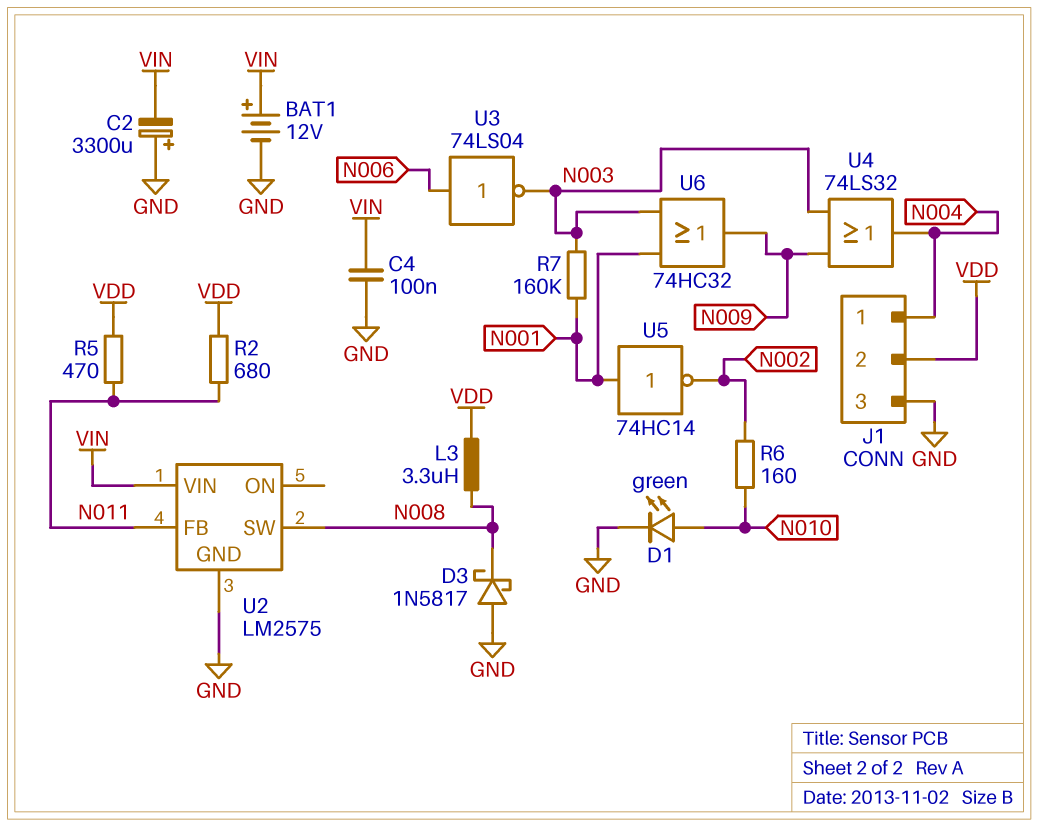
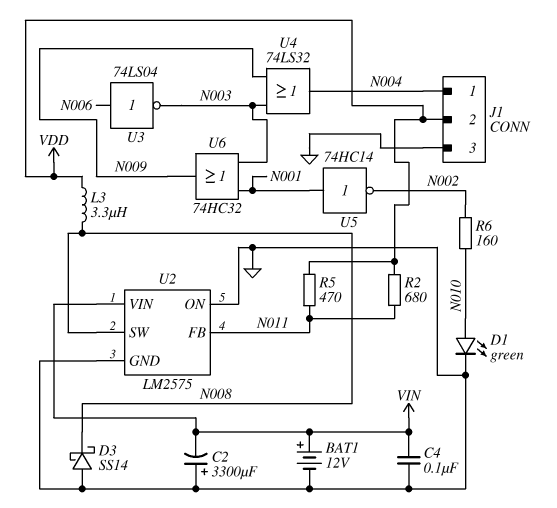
D3: schottky 1N5817 (A GND, K N008) -> schottky SS14 (A GND, K N008)
R7: 160k (N001, N003) -> none
U2 pin ON: none -> GND

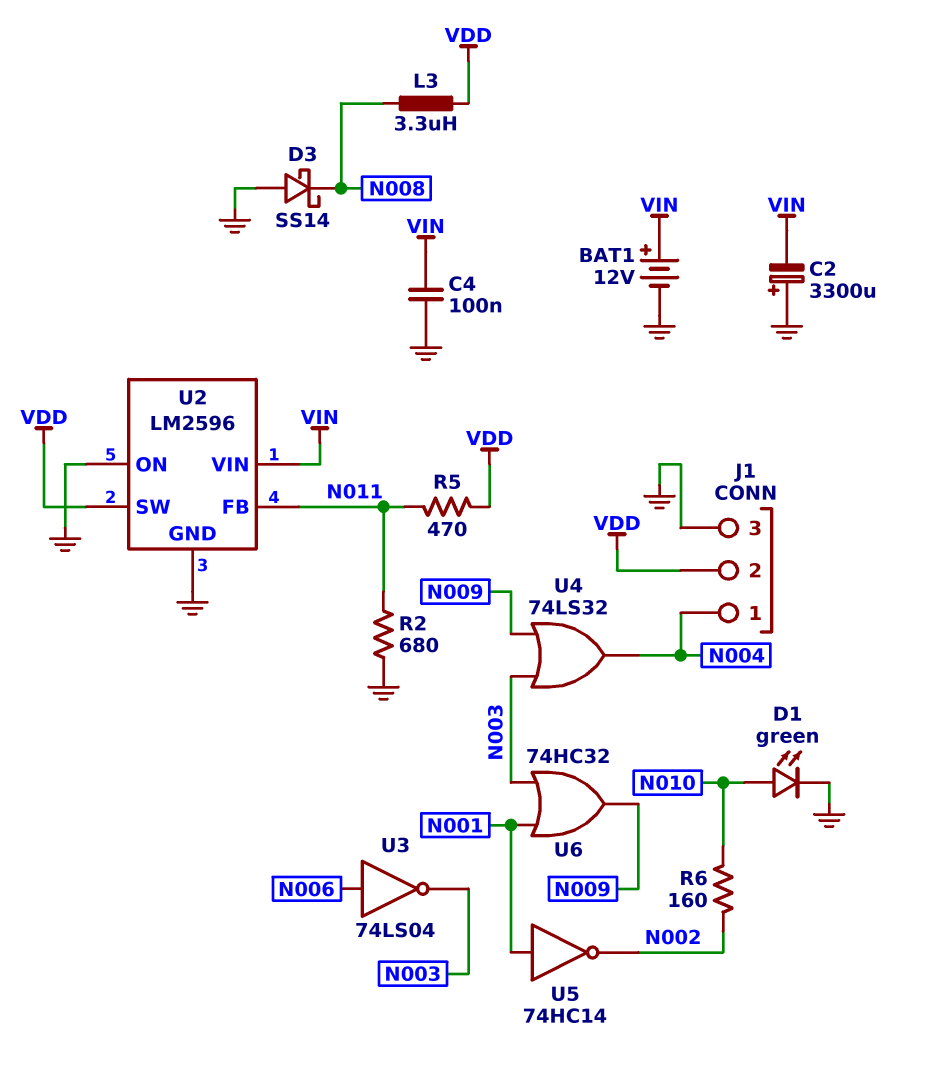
R2: 680 (N011, VDD) -> 680 (GND, N011)
U2: LM2575 -> LM2596
U2 pin SW: N008 -> VDD

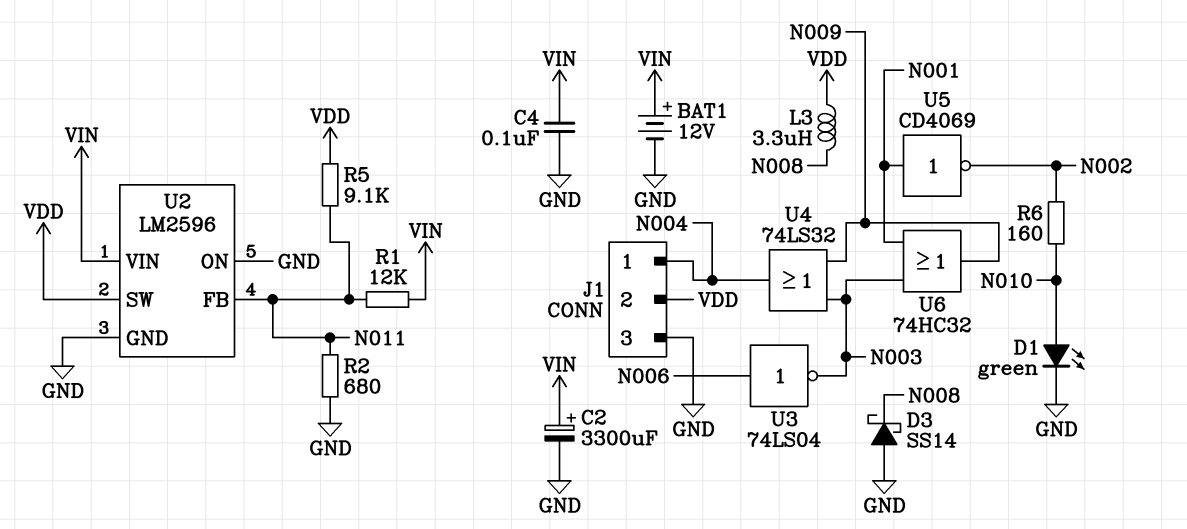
C2: 3300uF (plus GND, minus VIN) -> 3300uF (plus VIN, minus GND)
R1: none -> 12k (N011, VIN)
R5: 470 (N011, VDD) -> 9.1k (N011, VDD)
U5: NOT 74HC14 (in N001, out N002) -> NOT CD4069 (in N001, out N002)

